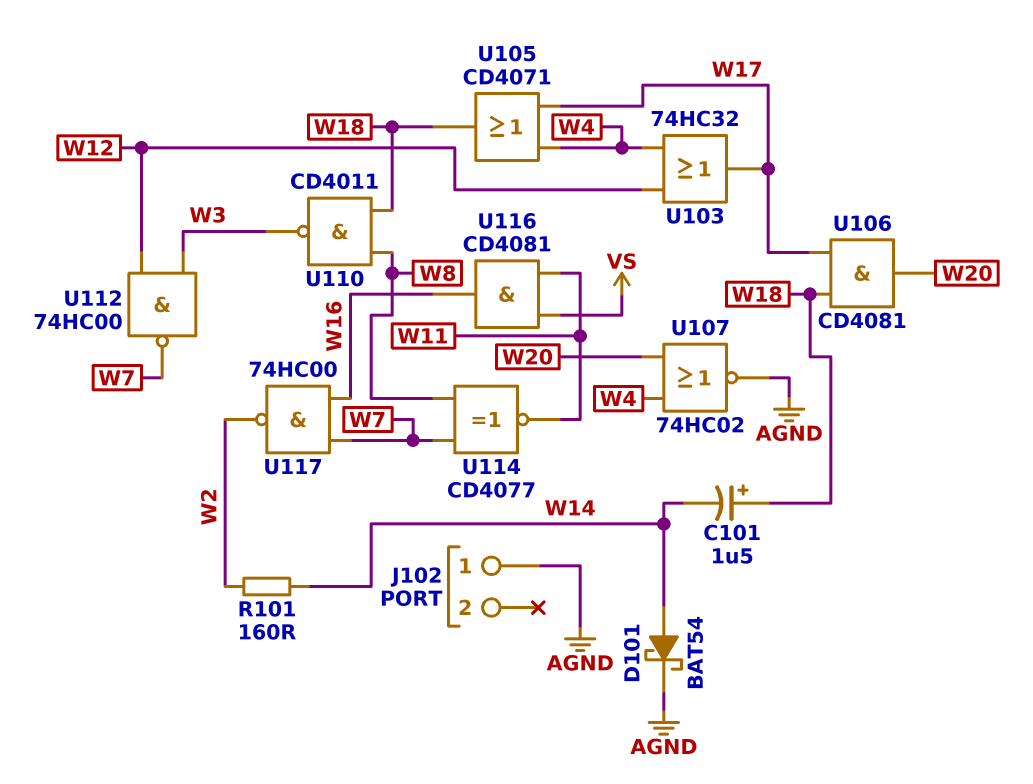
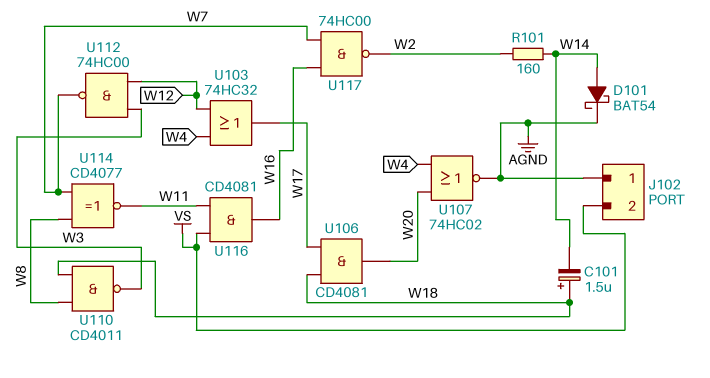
J102 pin 2: none -> VS
U105: OR CD4071 (in W4, in W17, out W18) -> none

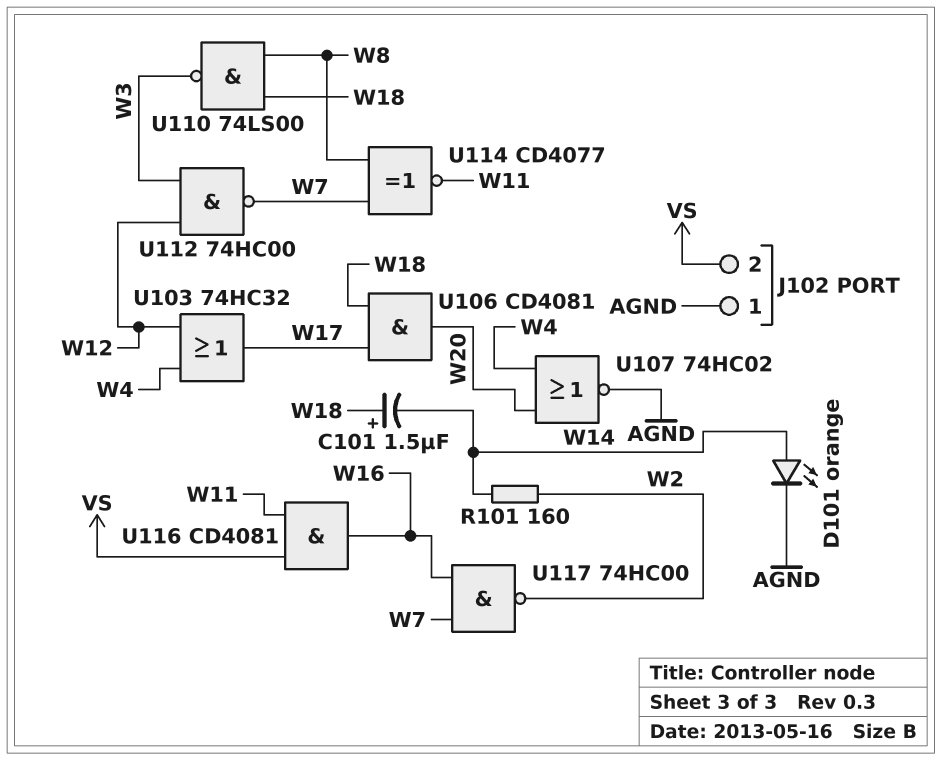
D101: schottky BAT54 (A W14, K AGND) -> LED orange (A W14, K AGND)
U110: NAND CD4011 (in W8, in W18, out W3) -> NAND 74LS00 (in W8, in W18, out W3)

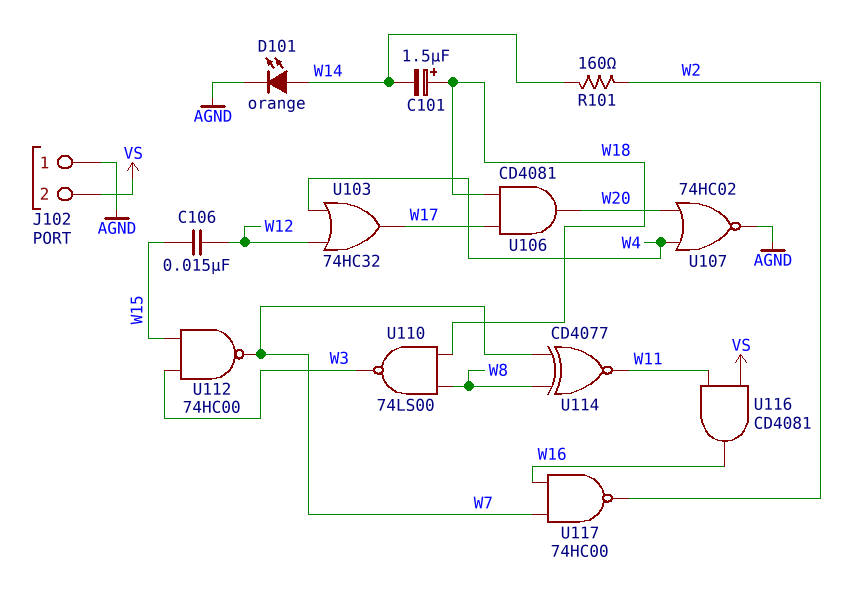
C106: none -> 15nF (W12, W15)
U112: NAND 74HC00 (in W3, in W12, out W7) -> NAND 74HC00 (in W3, in W15, out W7)

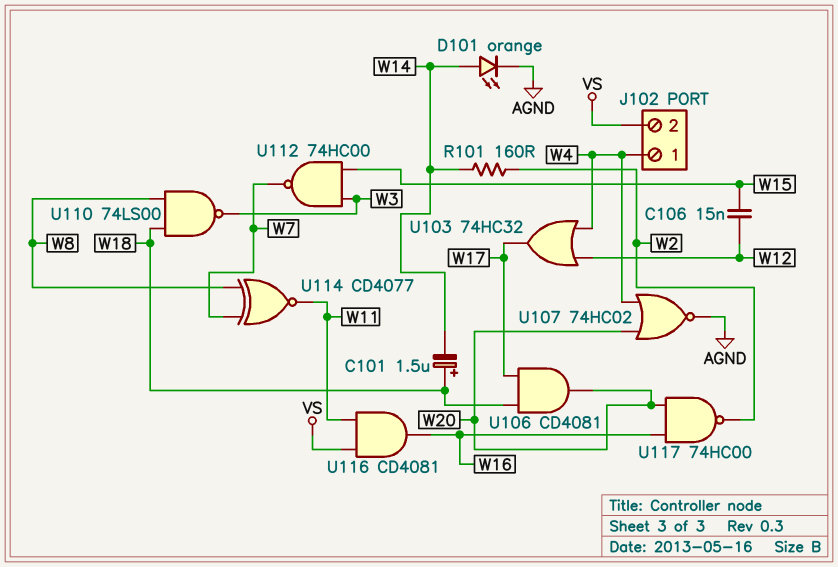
J102 pin 1: AGND -> W4
U117: NAND 74HC00 (in W7, in W16, out W2) -> NAND 74HC00 (in W16, in W20, out W2)

